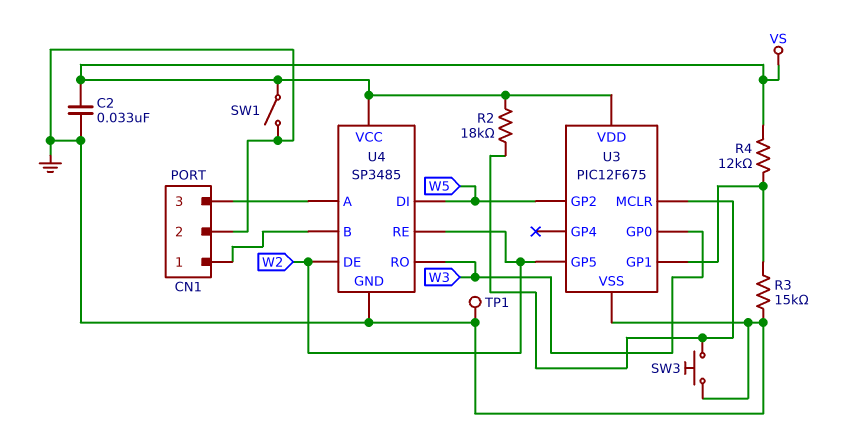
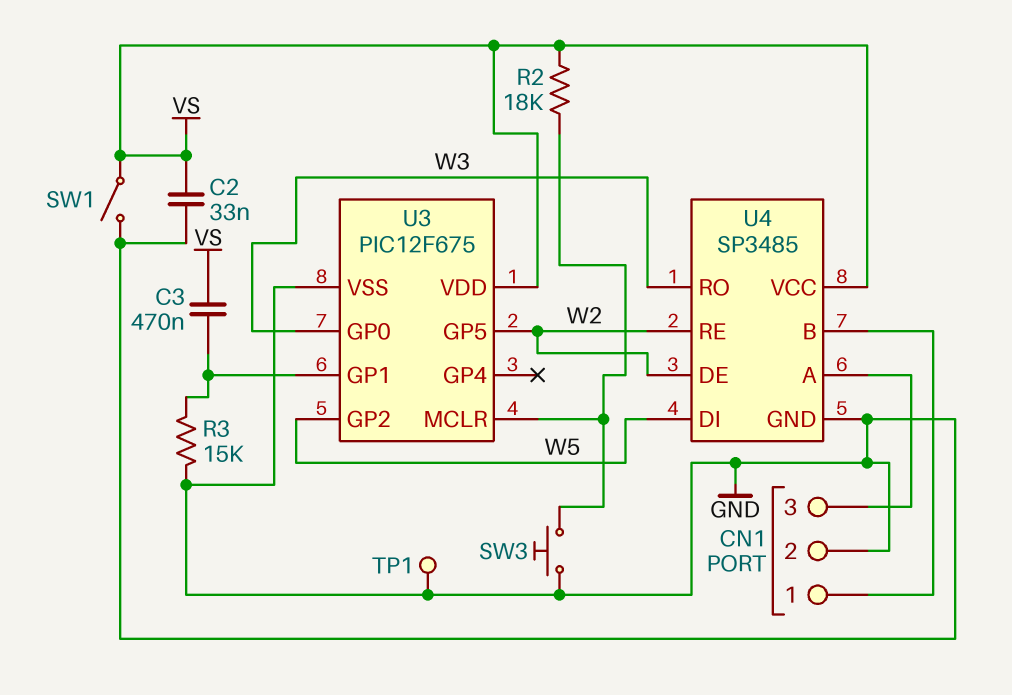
C3: none -> 470nF (U3/GP1, VS)
R4: 12k (U3/GP1, VS) -> none

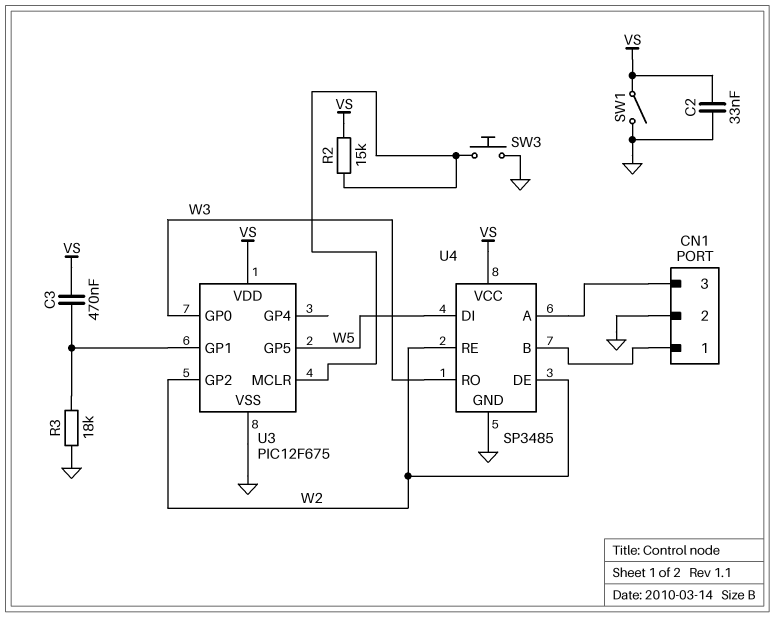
R2: 18k (U3/MCLR, VS) -> 15k (U3/MCLR, VS)
R3: 15k (GND, U3/GP1) -> 18k (GND, U3/GP1)
TP1: test point (GND) -> none
U3 pin GP2: W5 -> W2
U3 pin GP5: W2 -> W5

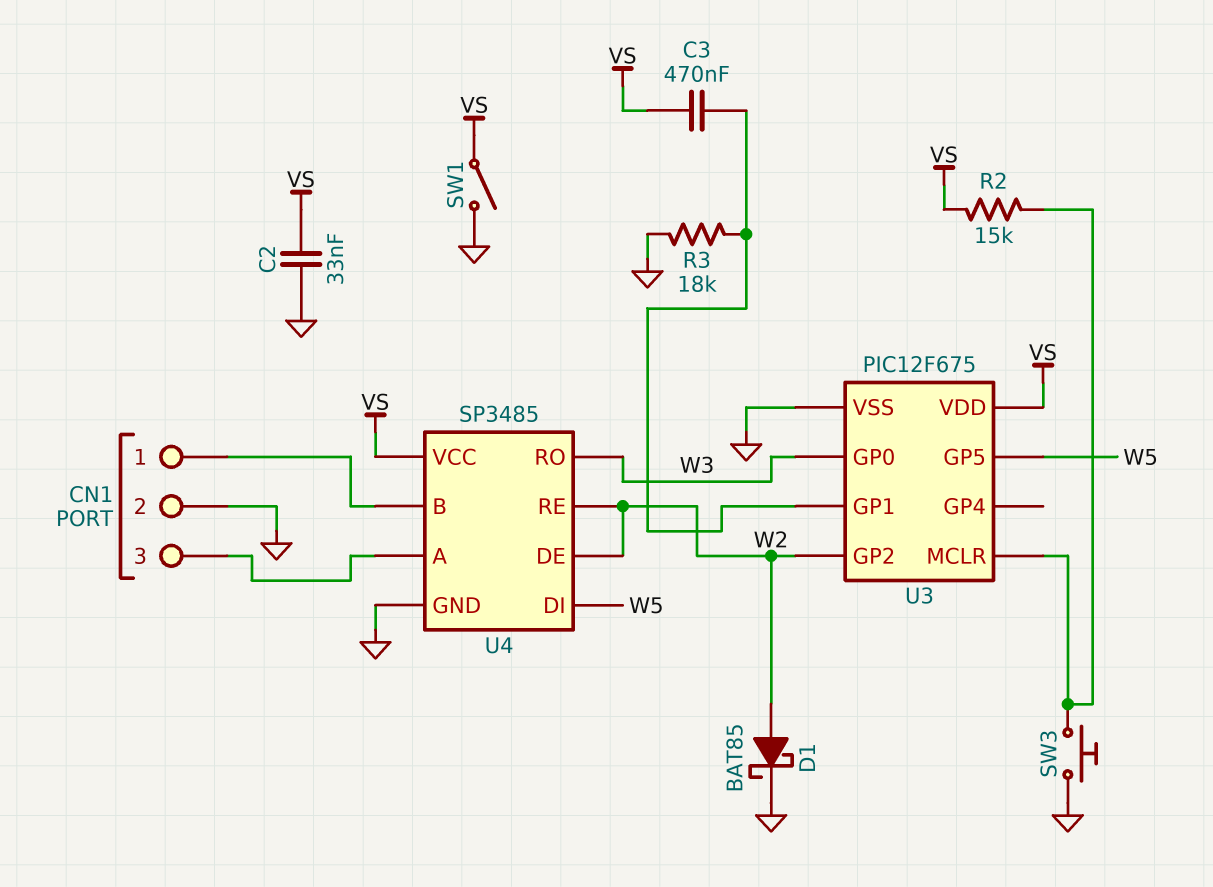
D1: none -> schottky BAT85 (A W2, K GND)

